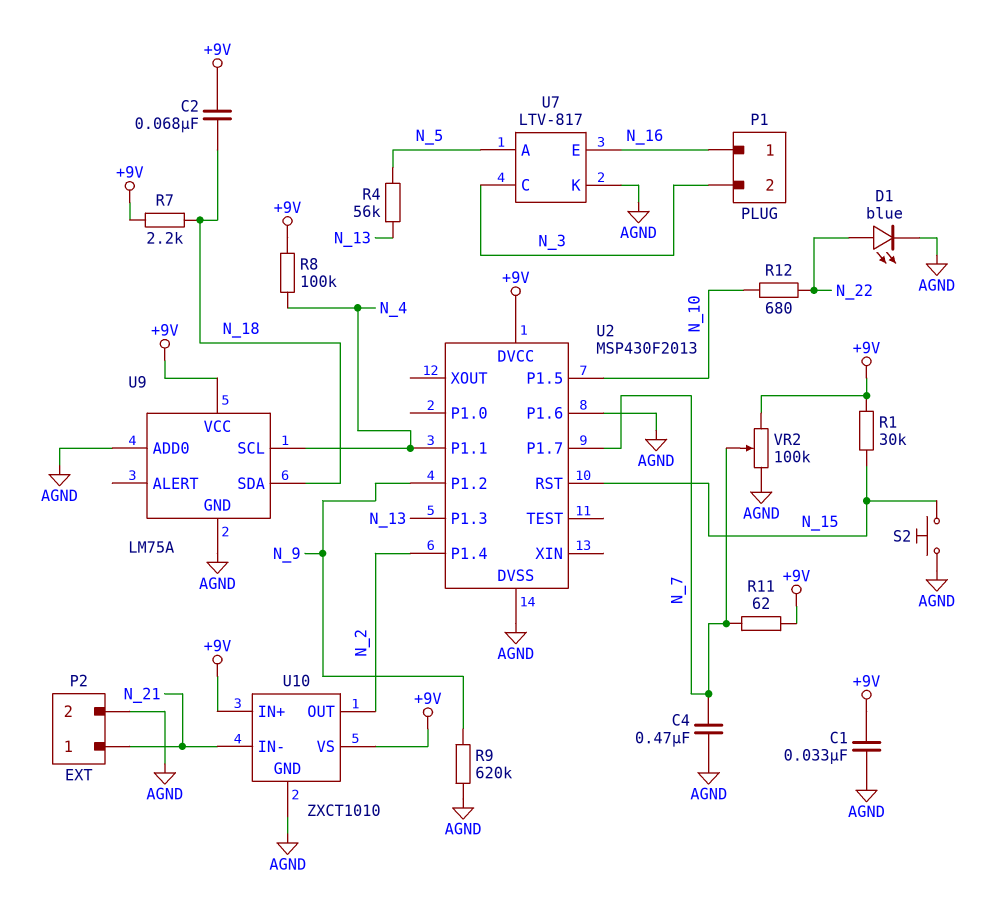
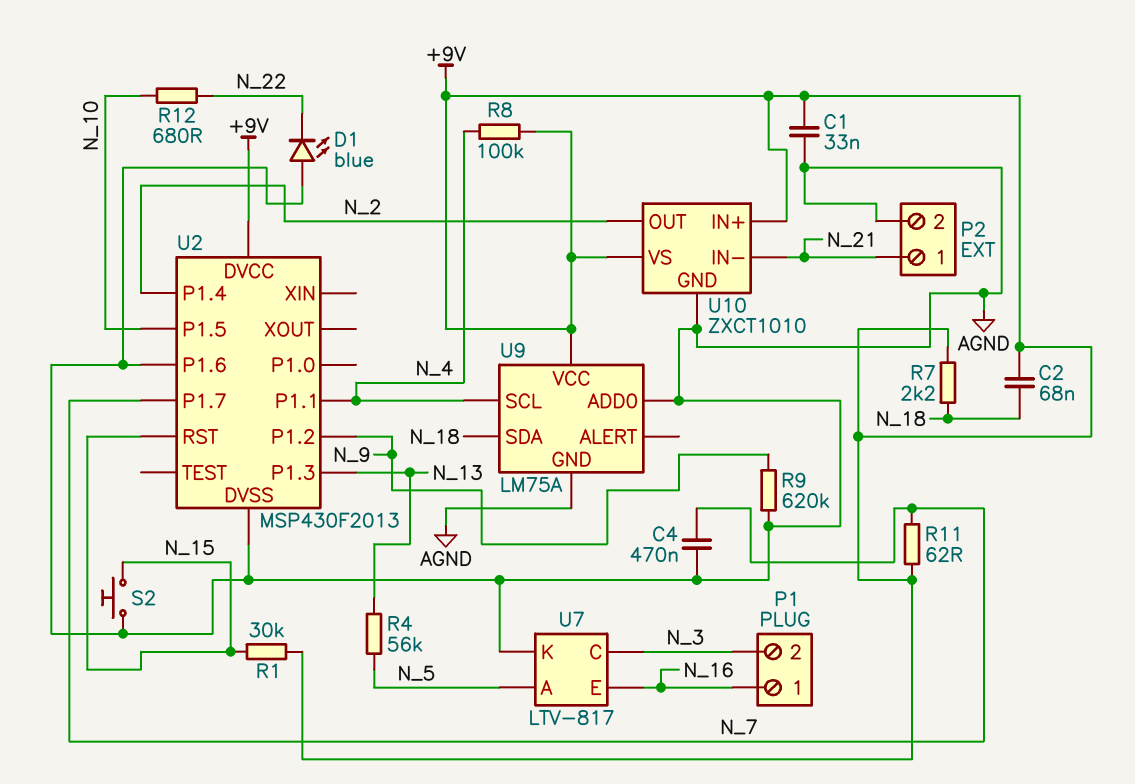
D1: LED blue (A N_22, K AGND) -> LED blue (A AGND, K N_22)
VR2: 100k (+9V, AGND, wiper N_7) -> none

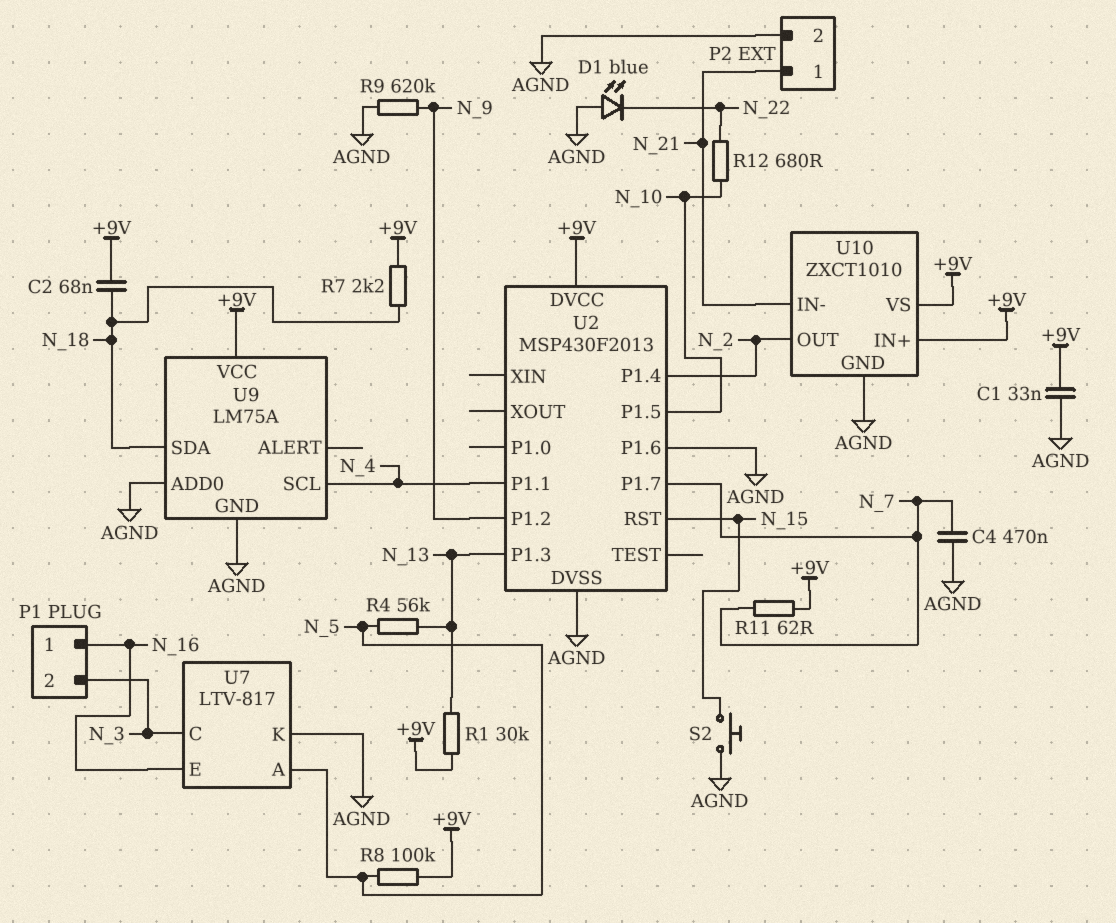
R1: 30k (+9V, N_15) -> 30k (+9V, N_13)
R8: 100k (+9V, N_4) -> 100k (+9V, N_5)

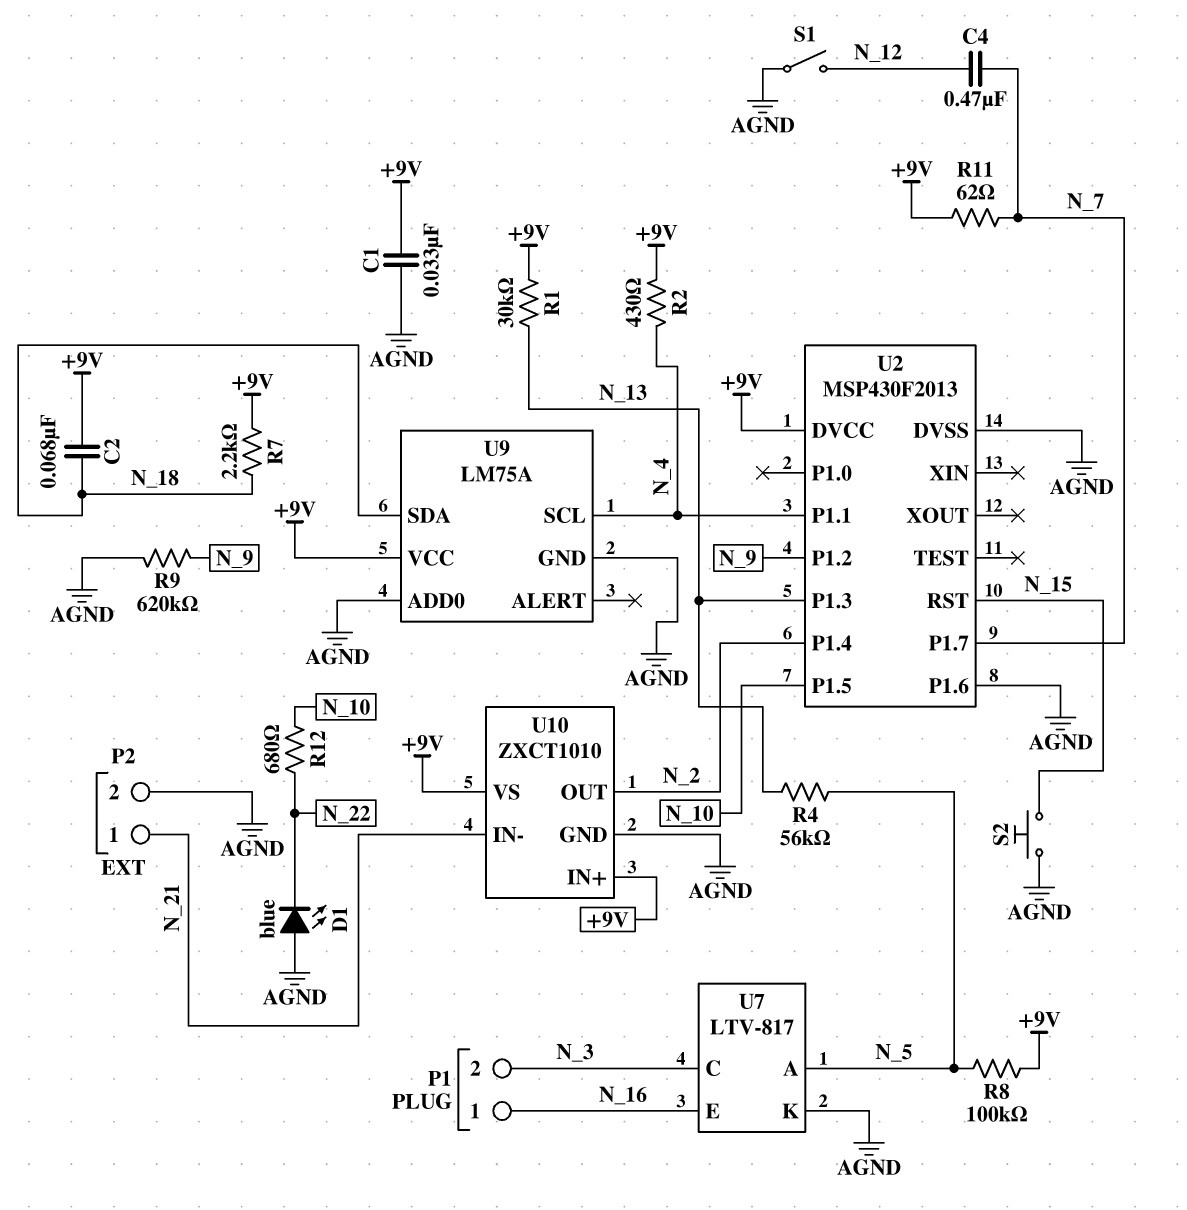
C4: 470nF (AGND, N_7) -> 470nF (N_7, N_12)
R2: none -> 430 (+9V, N_4)
S1: none -> switch (AGND, N_12)

